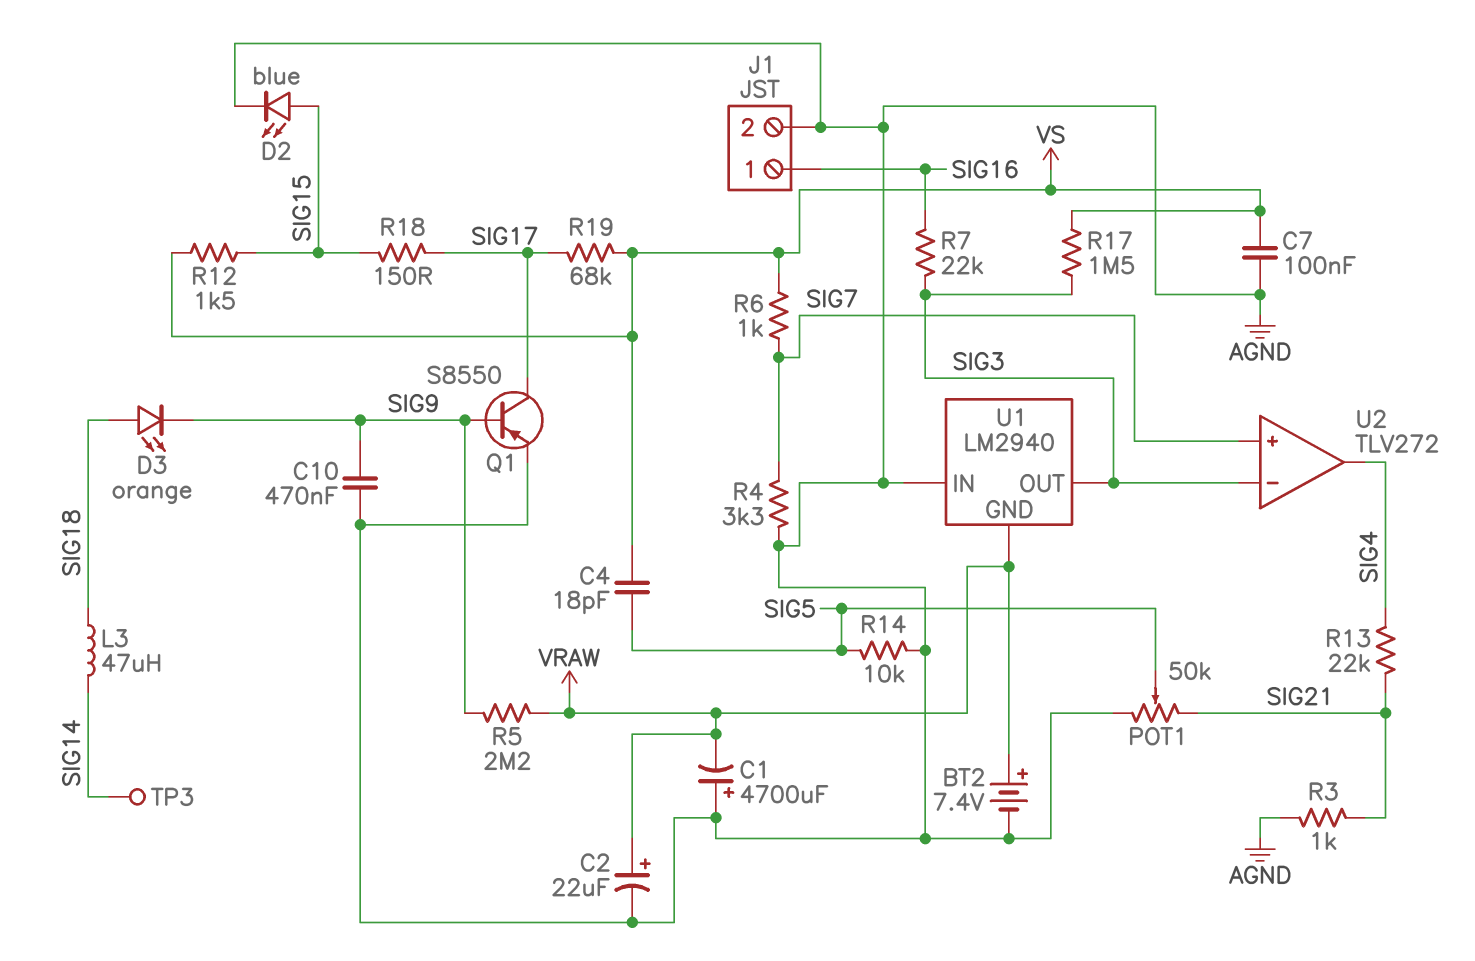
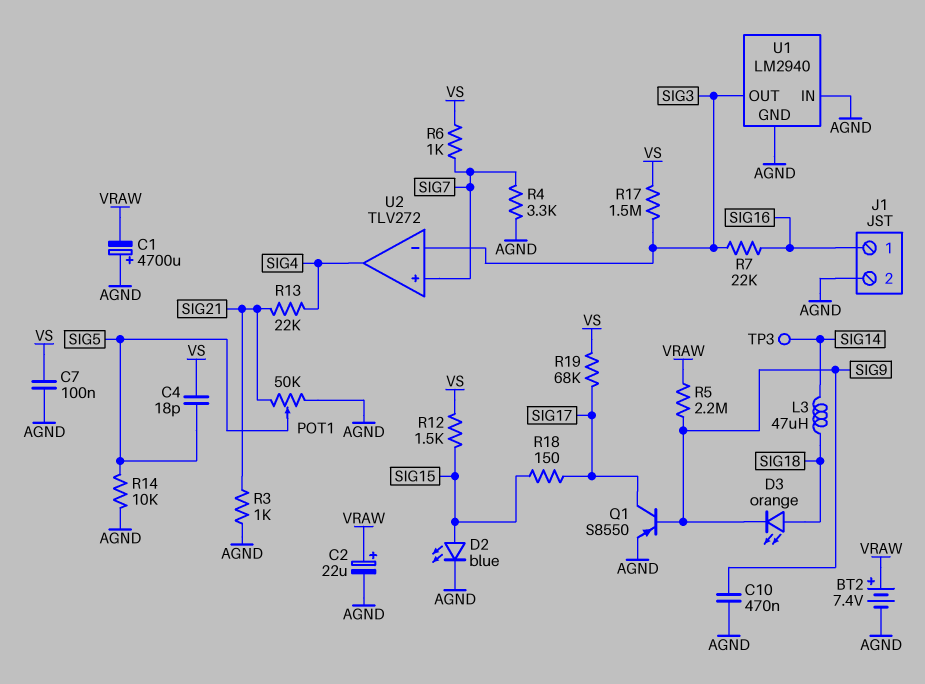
U1 pin GND: VRAW -> AGND

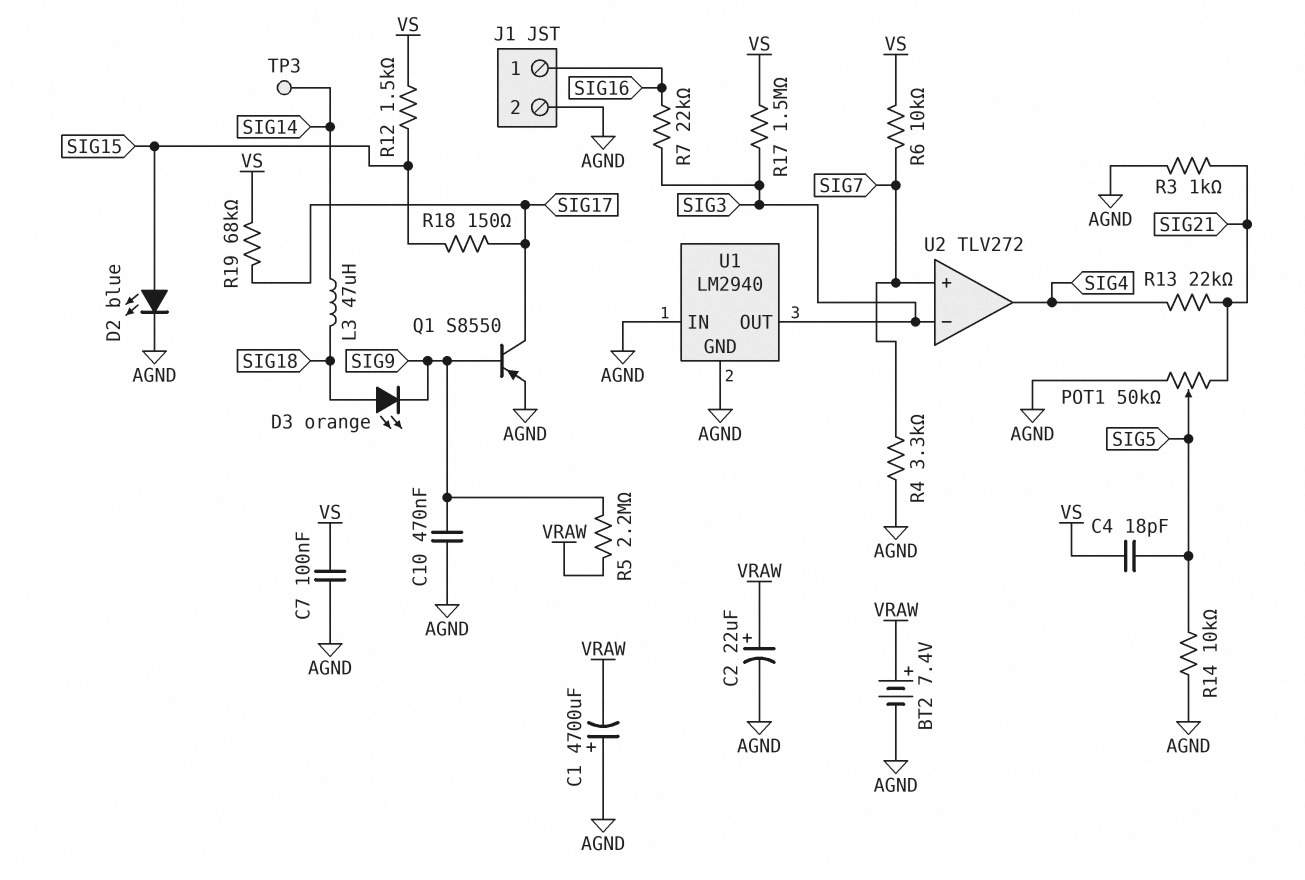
R6: 1k (SIG7, VS) -> 10k (SIG7, VS)

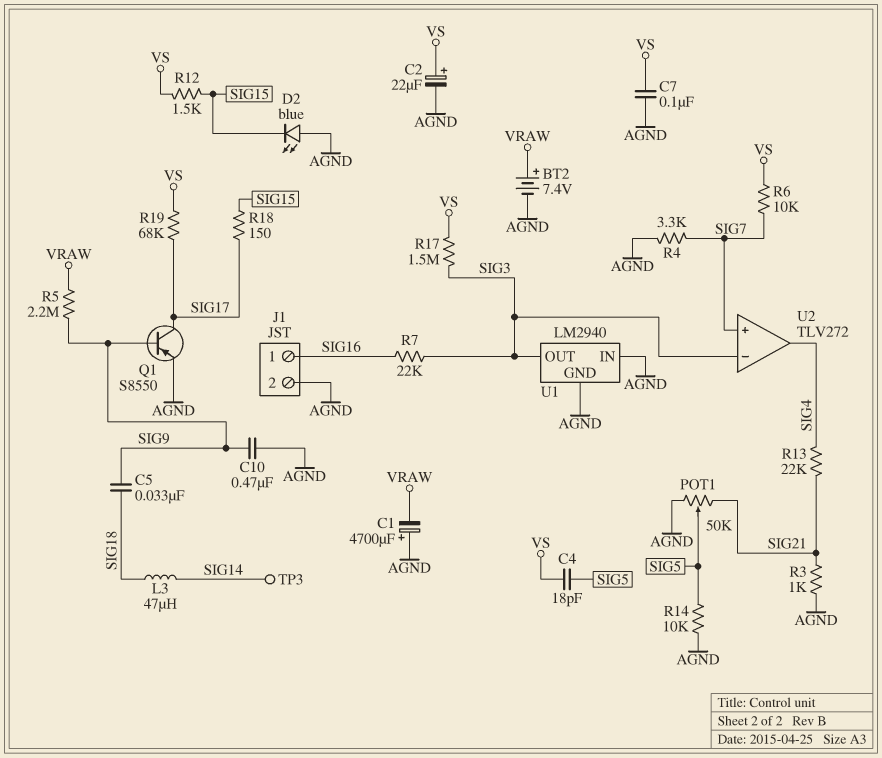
C2: 22uF (plus VRAW, minus AGND) -> 22uF (plus VS, minus AGND)
C5: none -> 33nF (SIG9, SIG18)
D2: LED blue (A SIG15, K AGND) -> LED blue (A AGND, K SIG15)
D3: LED orange (A SIG18, K SIG9) -> none

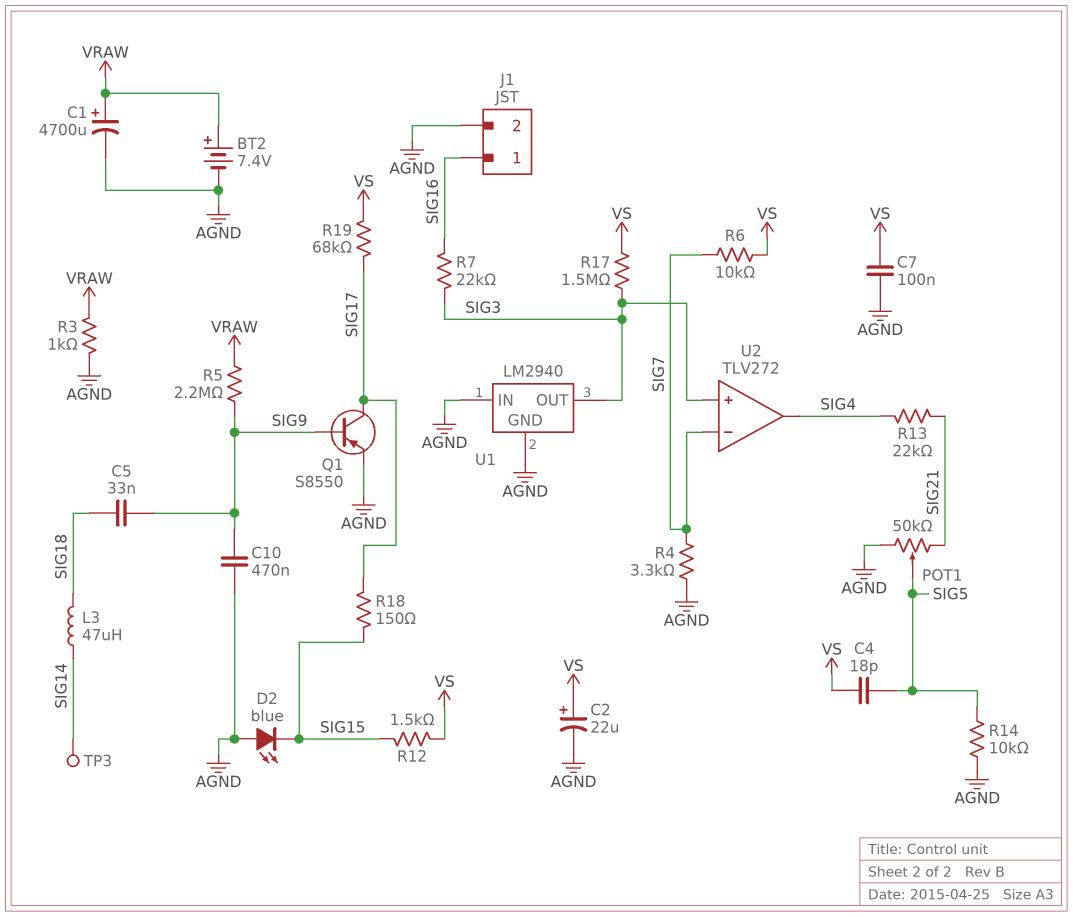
C1: 4700uF (plus AGND, minus VRAW) -> 4700uF (plus VRAW, minus AGND)
R3: 1k (AGND, SIG21) -> 1k (AGND, VRAW)
U2 pin in+: SIG7 -> SIG3
U2 pin in-: SIG3 -> SIG7

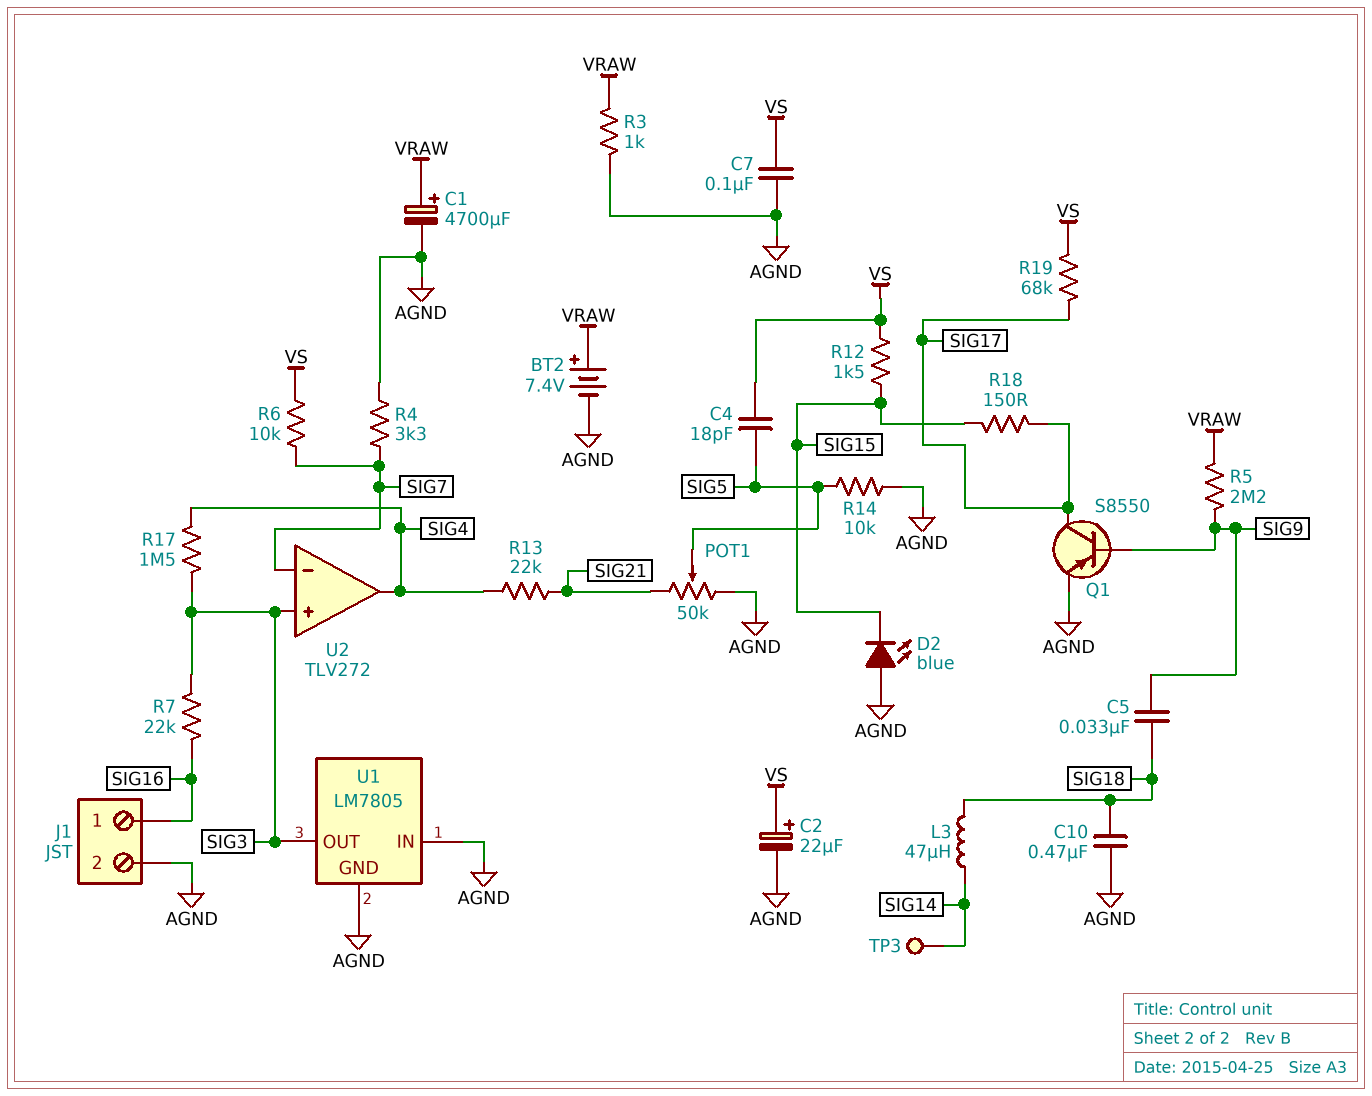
C10: 470nF (AGND, SIG9) -> 470nF (AGND, SIG18)
R17: 1.5M (SIG3, VS) -> 1.5M (SIG3, SIG4)
U1: LM2940 -> LM7805

